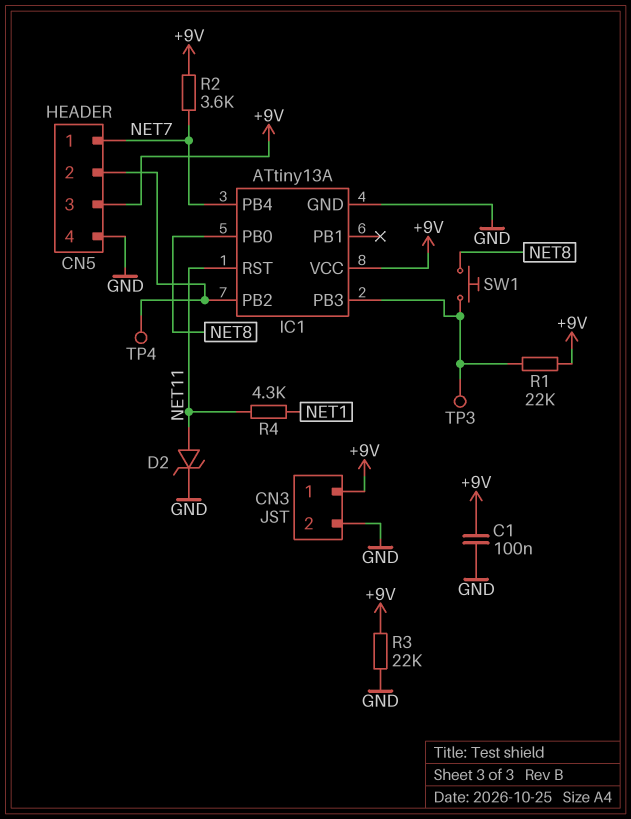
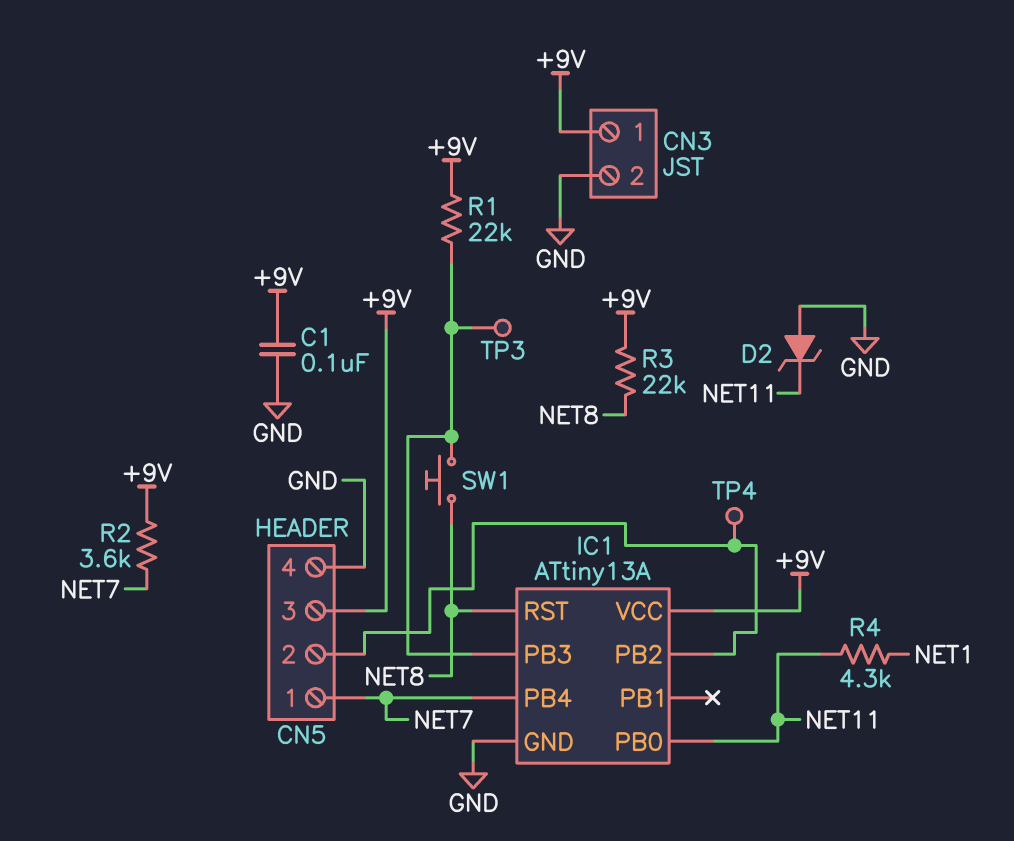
D2: zener (A NET11, K GND) -> zener (A GND, K NET11)
IC1 pin PB0: NET8 -> NET11
IC1 pin RST: NET11 -> NET8
R3: 22k (+9V, GND) -> 22k (+9V, NET8)

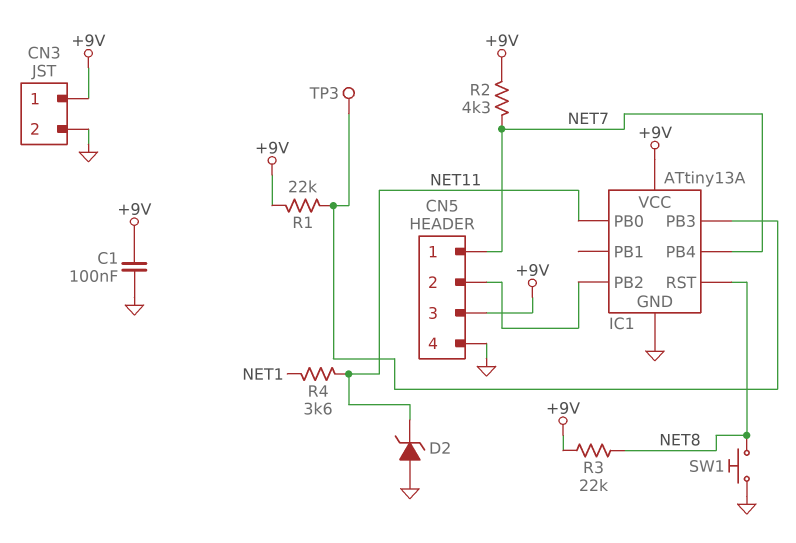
R2: 3.6k (+9V, NET7) -> 4.3k (+9V, NET7)
R4: 4.3k (NET1, NET11) -> 3.6k (NET1, NET11)
SW1: button (IC1/PB3, NET8) -> button (GND, NET8)
TP4: test point (CN5/2) -> none

